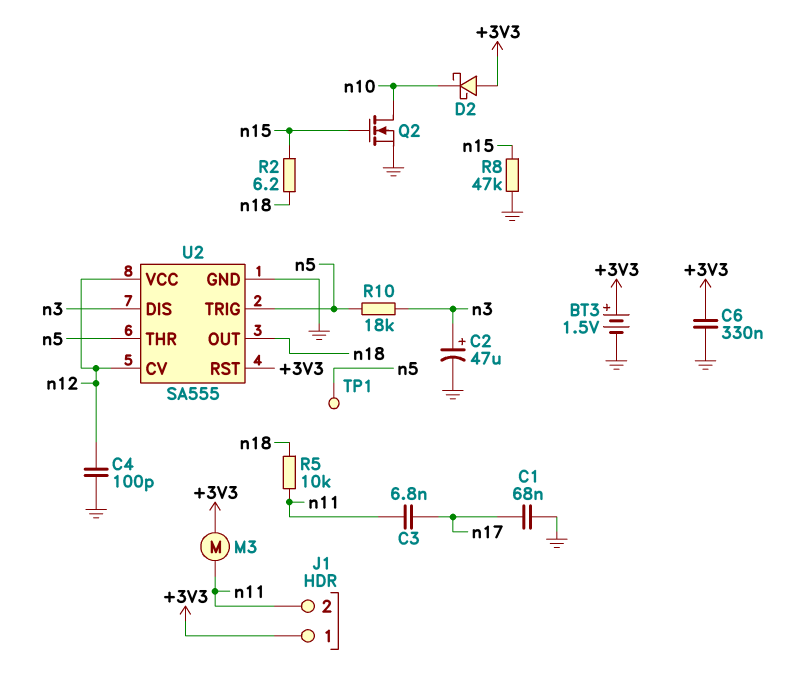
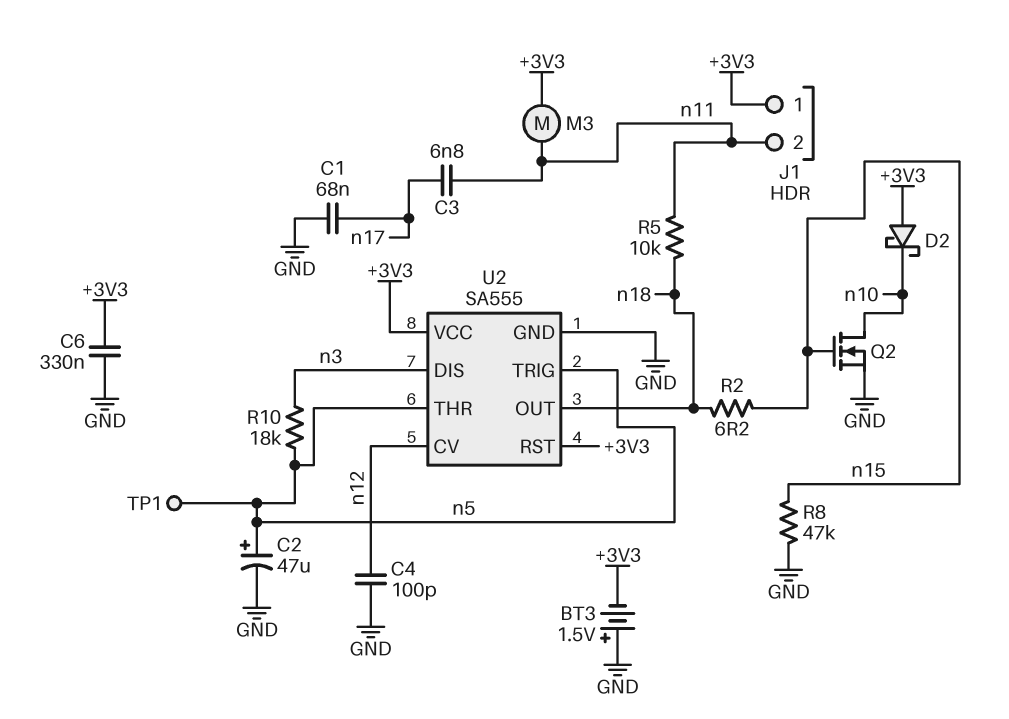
BT3: 1.5V (plus +3V3, minus GND) -> 1.5V (plus GND, minus +3V3)
C2: 47uF (plus n3, minus GND) -> 47uF (plus n5, minus GND)
U2 pin VCC: n12 -> +3V3

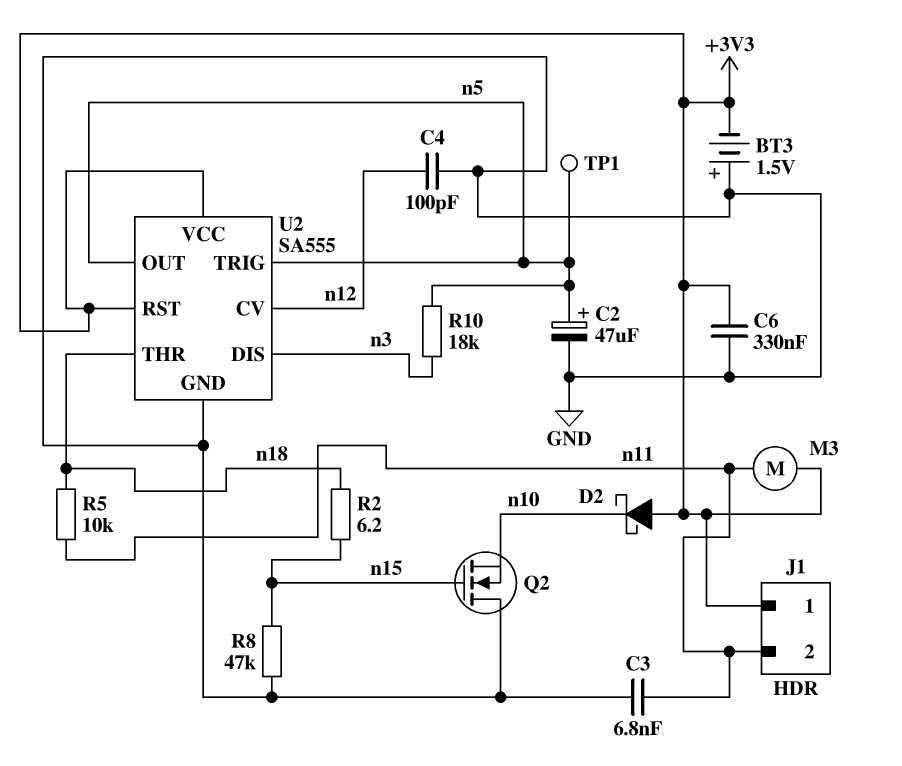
C1: 68nF (GND, n17) -> none
C3: 6.8nF (n11, n17) -> 6.8nF (GND, n11)
Q2: NMOS (G n15, D n10, S GND) -> NMOS (G n15, D GND, S n10)
U2 pin OUT: n18 -> n5
U2 pin THR: n5 -> n18

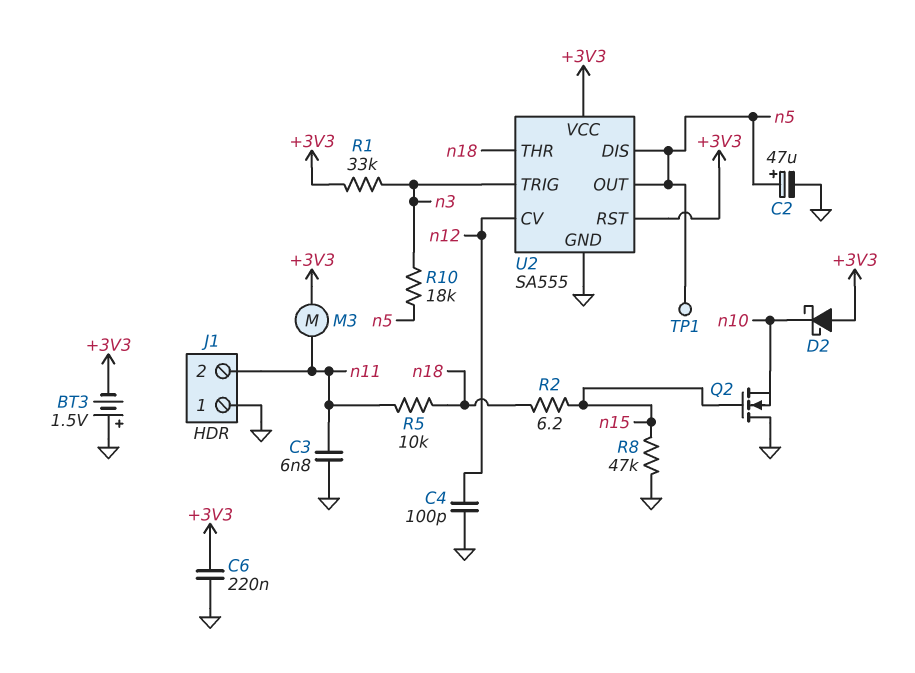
C6: 330nF (+3V3, GND) -> 220nF (+3V3, GND)
J1 pin 1: +3V3 -> GND
R1: none -> 33k (+3V3, n3)
U2 pin DIS: n3 -> n5
U2 pin TRIG: n5 -> n3

